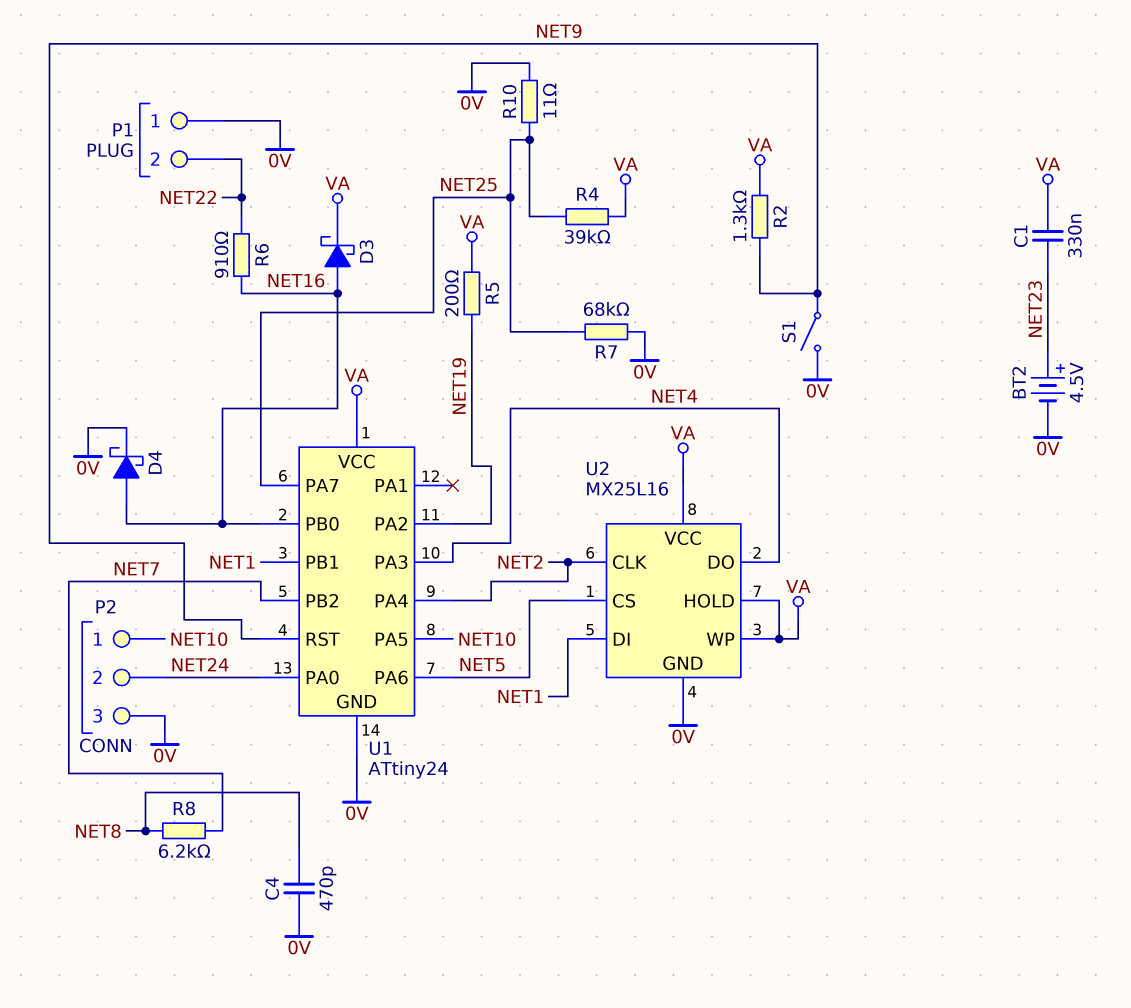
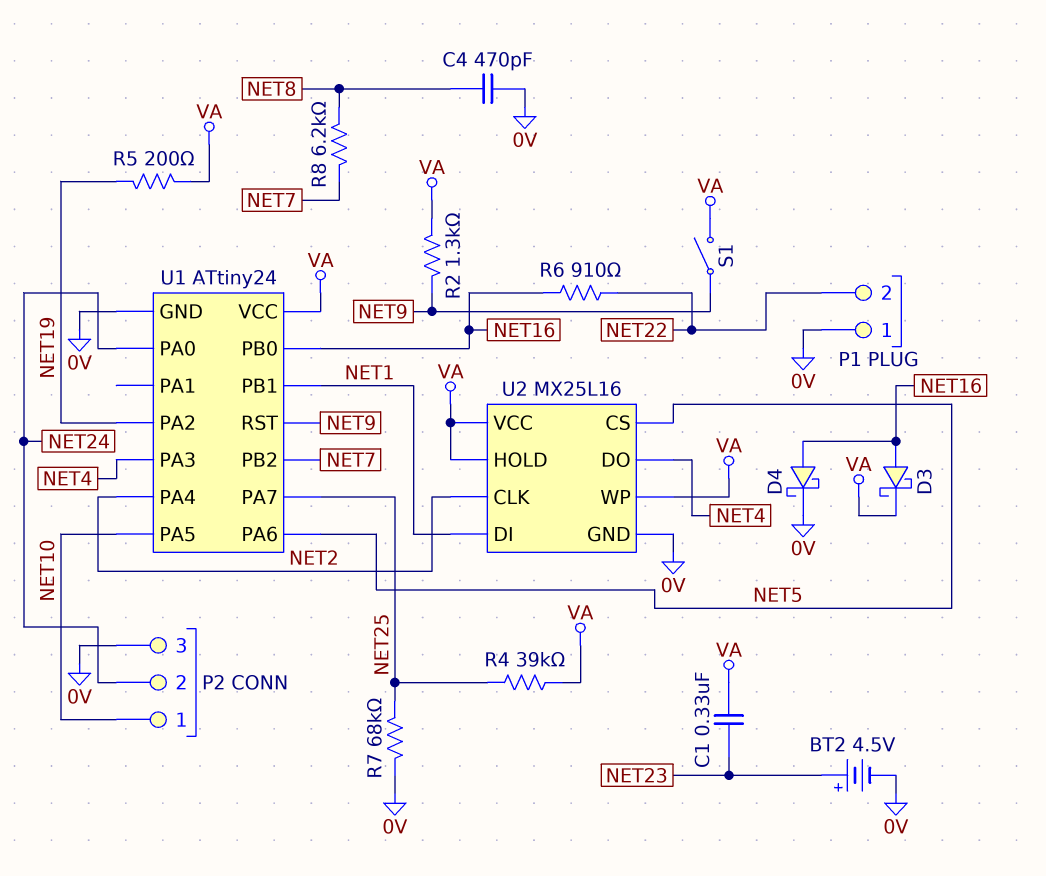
R10: 11 (0V, NET25) -> none
S1: switch (0V, NET9) -> switch (NET9, VA)

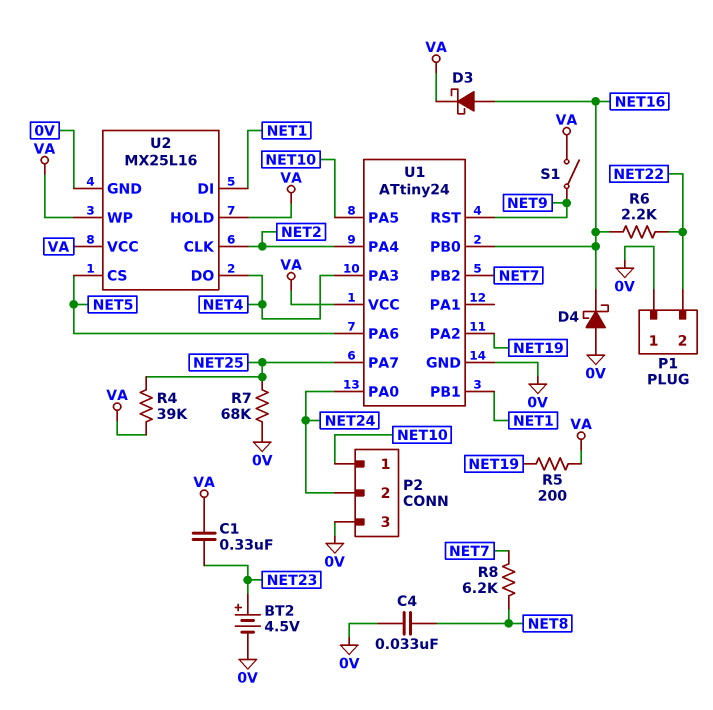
C4: 470pF (0V, NET8) -> 33nF (0V, NET8)
D4: schottky (A NET16, K 0V) -> schottky (A 0V, K NET16)
R2: 1.3k (NET9, VA) -> none
R6: 910 (NET16, NET22) -> 2.2k (NET16, NET22)

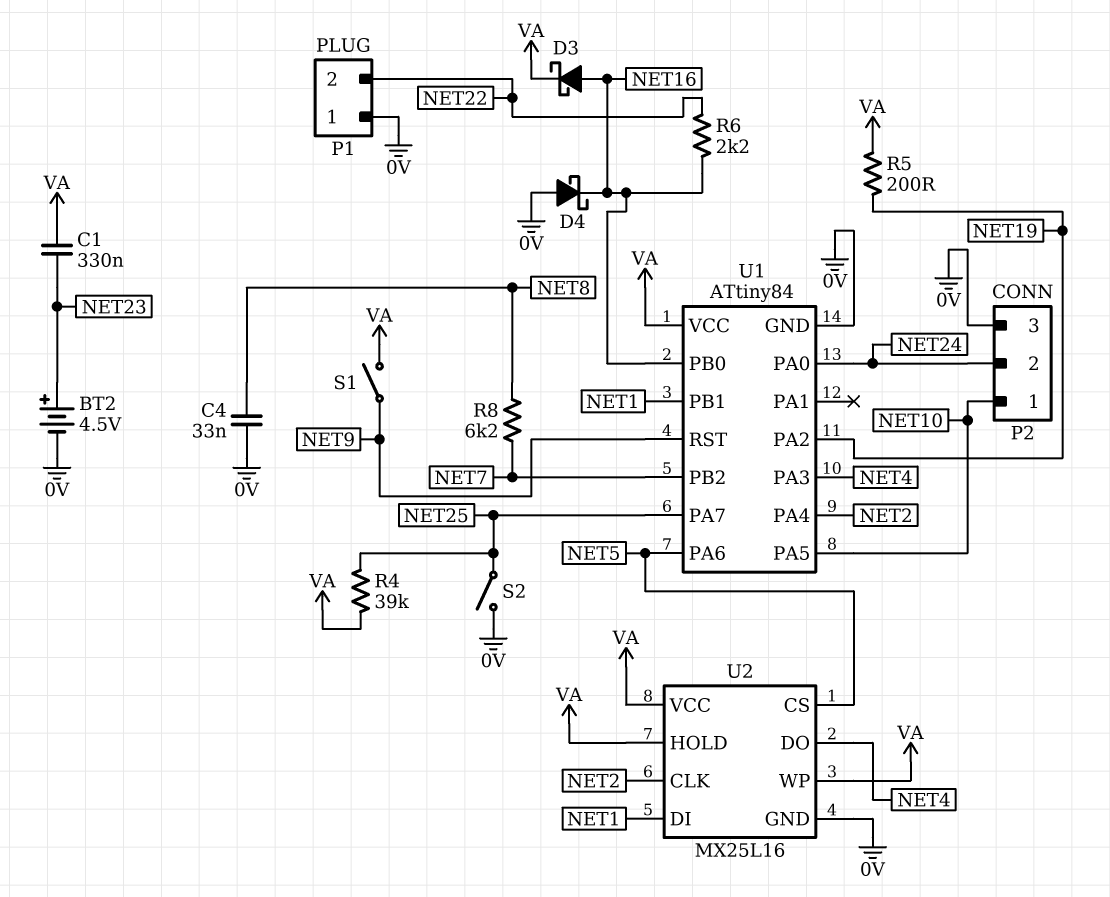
R7: 68k (0V, NET25) -> none
S2: none -> switch (0V, NET25)
U1: ATtiny24 -> ATtiny84

